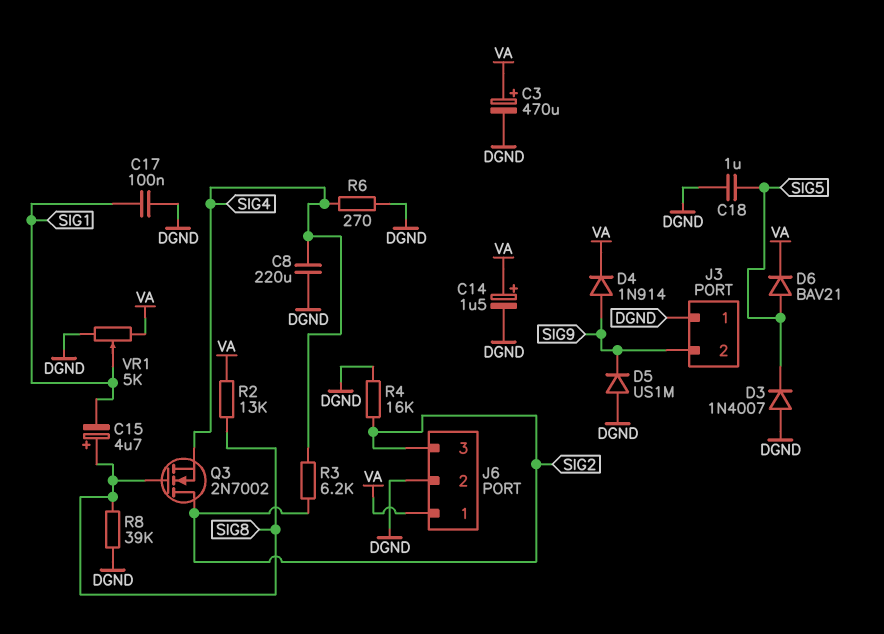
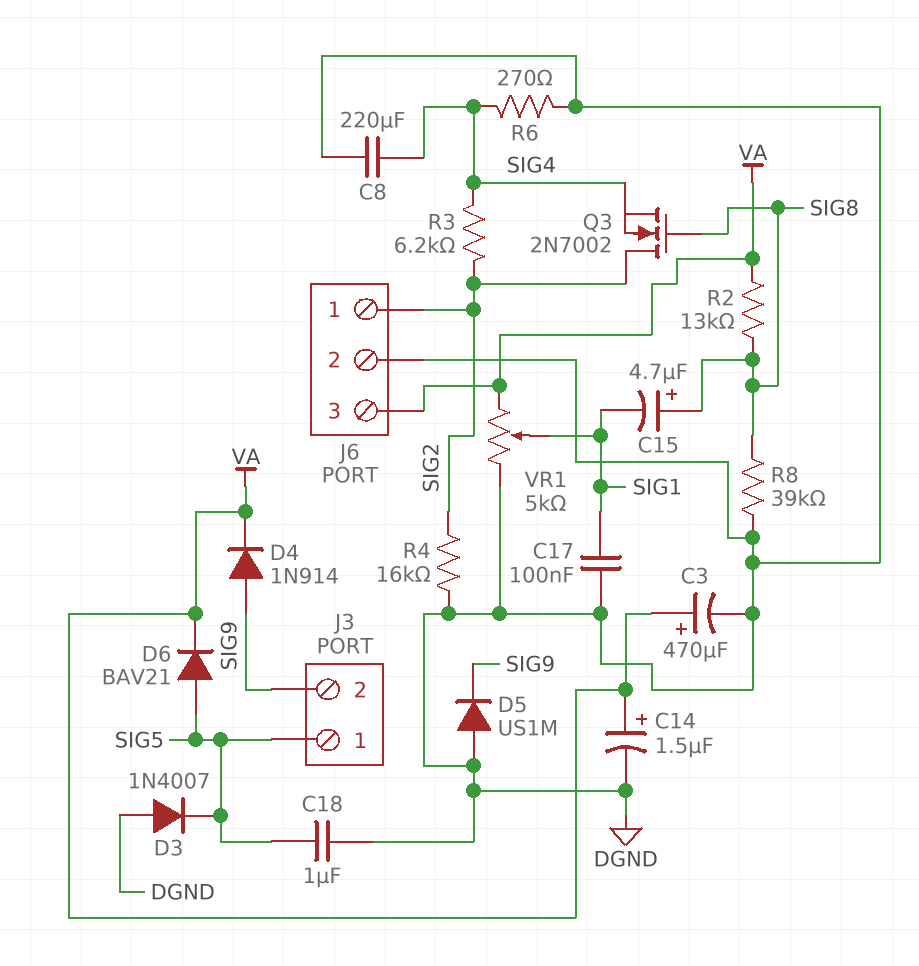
J3 pin 1: DGND -> SIG5
J6 pin 1: VA -> SIG2
J6 pin 3: SIG2 -> VA

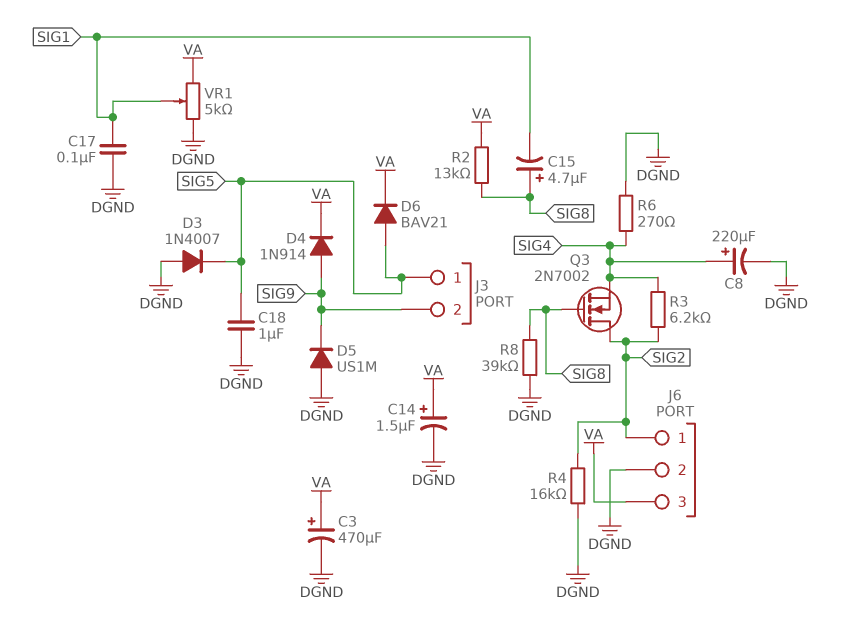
C8: 220uF (DGND, SIG4) -> 220uF (plus SIG4, minus DGND)

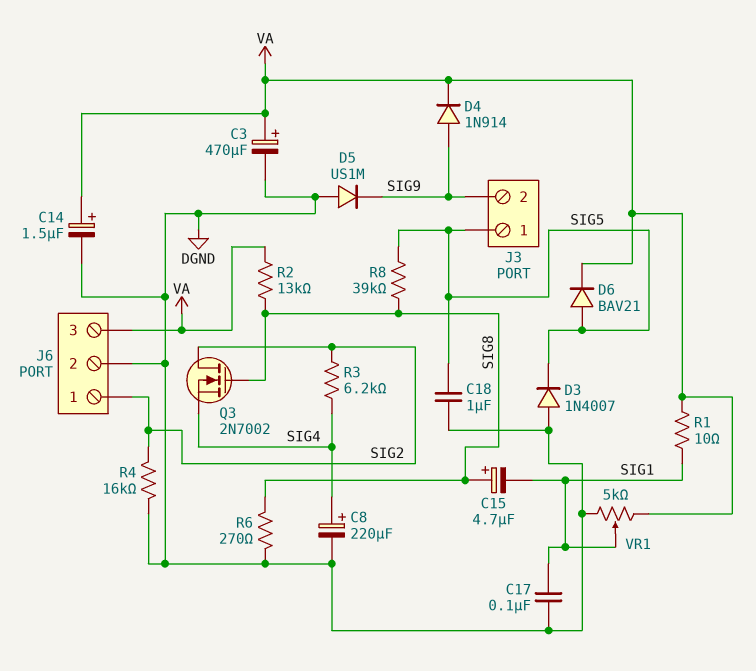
R1: none -> 10 (SIG1, VA)
R6: 270 (DGND, SIG4) -> 270 (DGND, SIG8)
R8: 39k (DGND, SIG8) -> 39k (SIG5, SIG8)

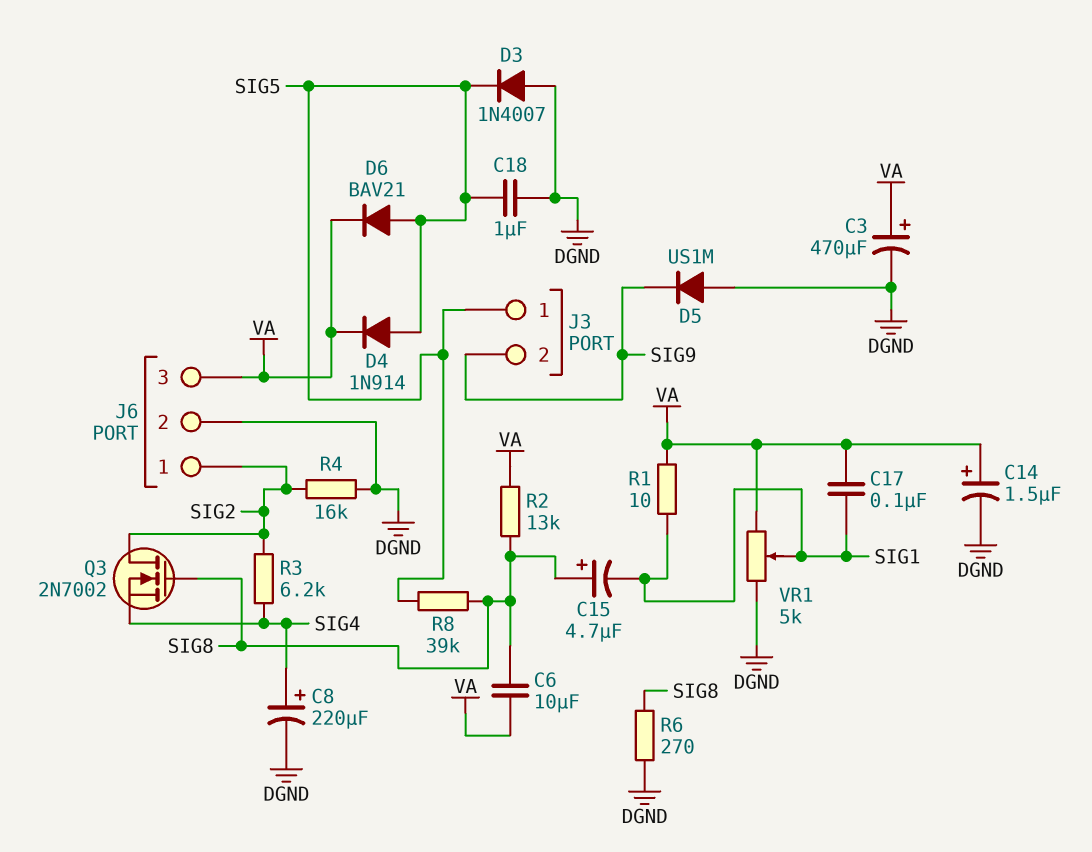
C6: none -> 10uF (SIG8, VA)
C17: 100nF (DGND, SIG1) -> 100nF (SIG1, VA)
D4: diode 1N914 (A SIG9, K VA) -> diode 1N914 (A SIG5, K VA)

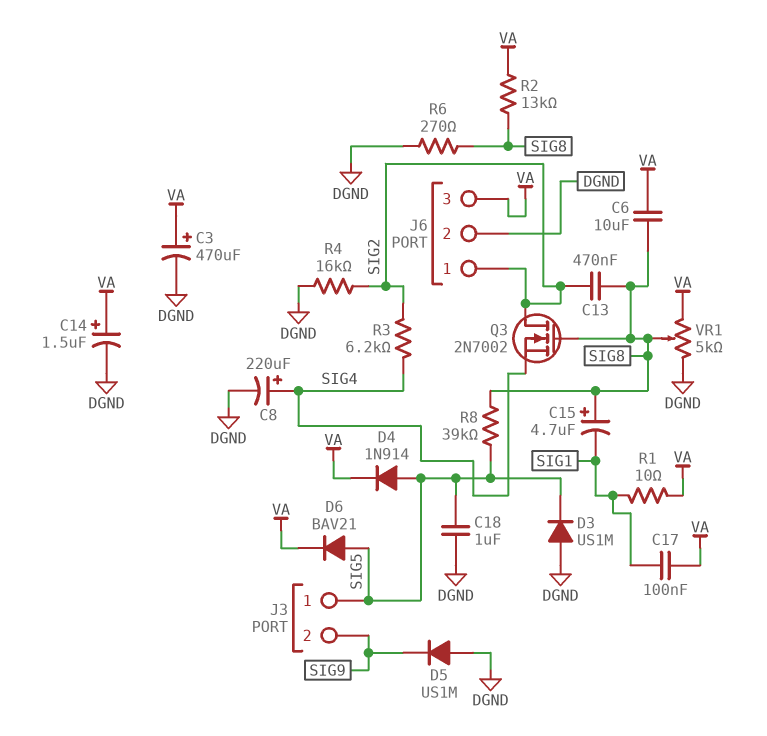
C13: none -> 470nF (SIG2, SIG8)
D3: diode 1N4007 (A DGND, K SIG5) -> diode US1M (A DGND, K SIG5)
VR1: 5k (DGND, VA, wiper SIG1) -> 5k (DGND, VA, wiper SIG8)

